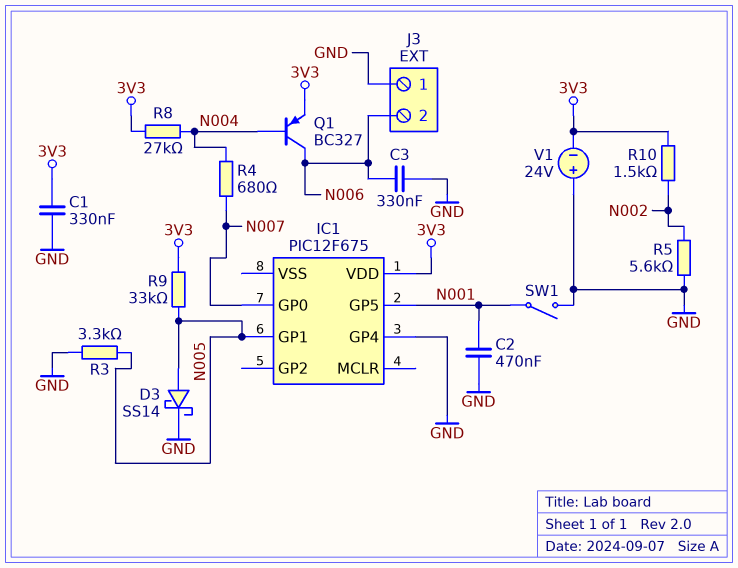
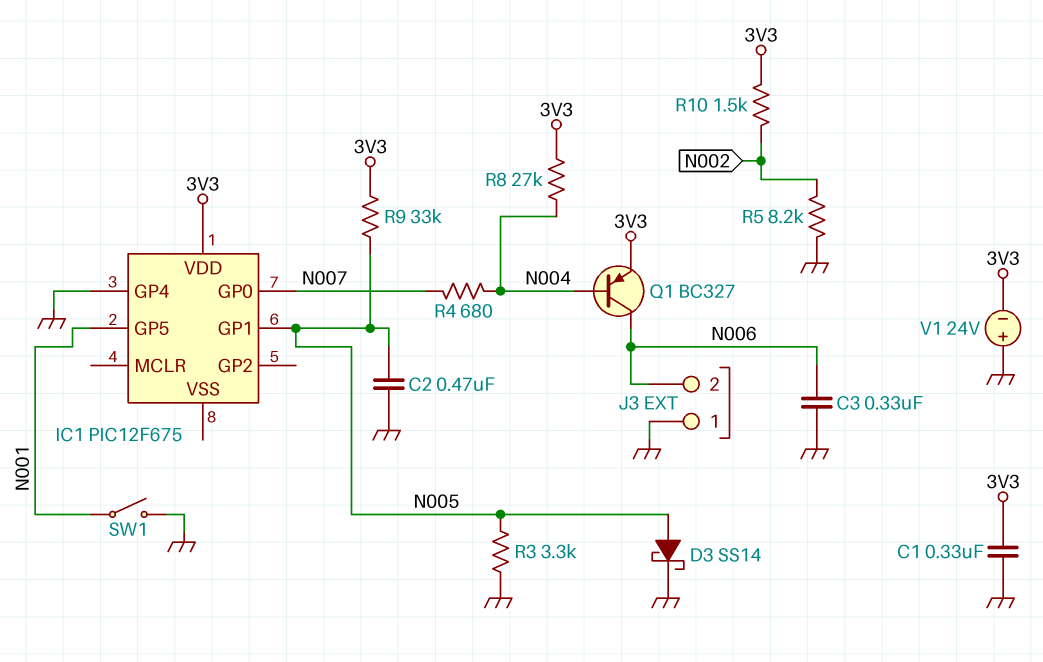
C2: 470nF (GND, N001) -> 470nF (GND, N005)
R5: 5.6k (GND, N002) -> 8.2k (GND, N002)

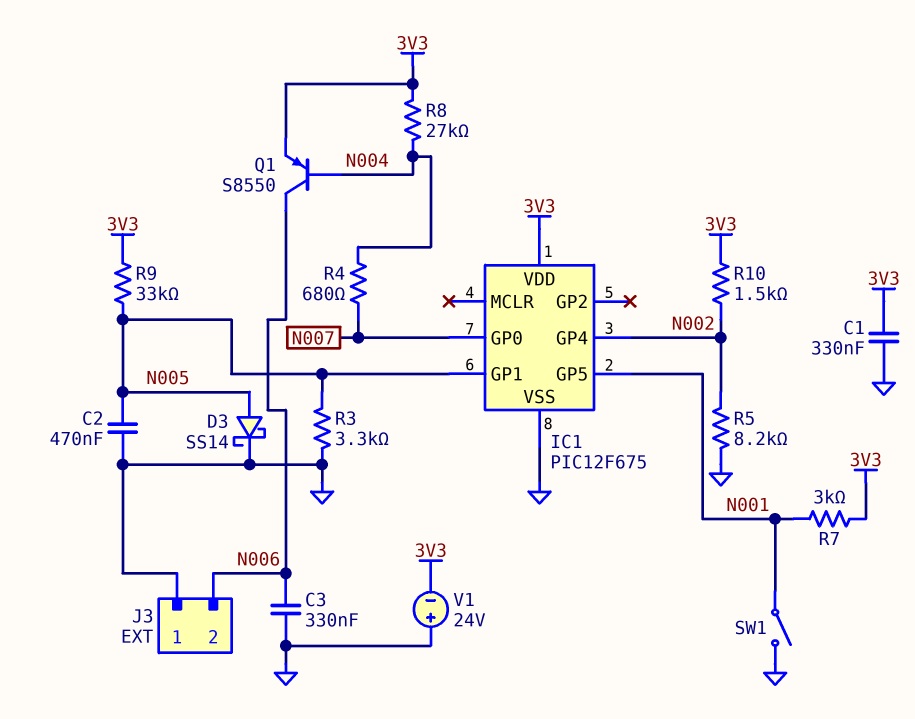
IC1 pin GP4: GND -> N002
IC1 pin VSS: none -> GND
Q1: PNP BC327 (B N004, C N006, E 3V3) -> PNP S8550 (B N004, C N006, E 3V3)
R7: none -> 3k (3V3, N001)

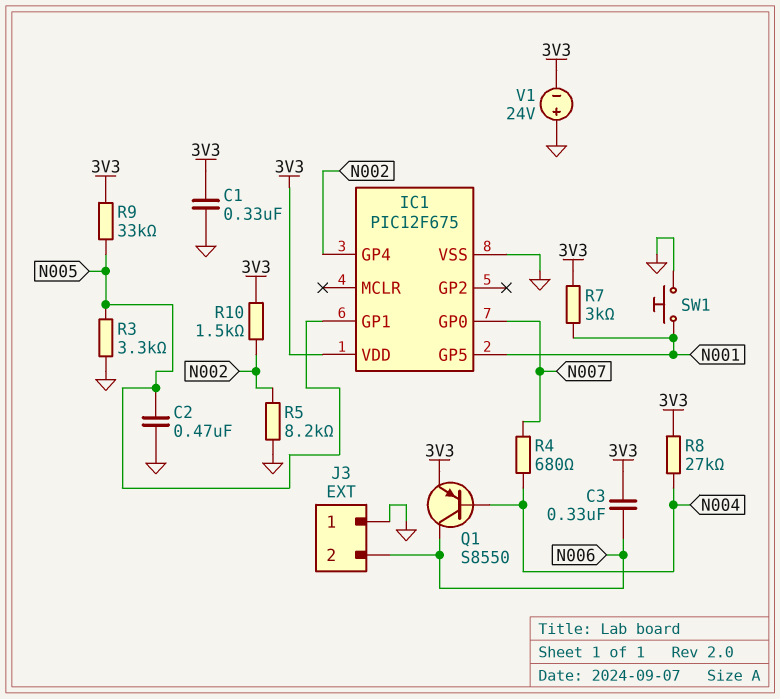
C3: 330nF (GND, N006) -> 330nF (3V3, N006)
D3: schottky SS14 (A N005, K GND) -> none
SW1: switch (GND, N001) -> button (GND, N001)

